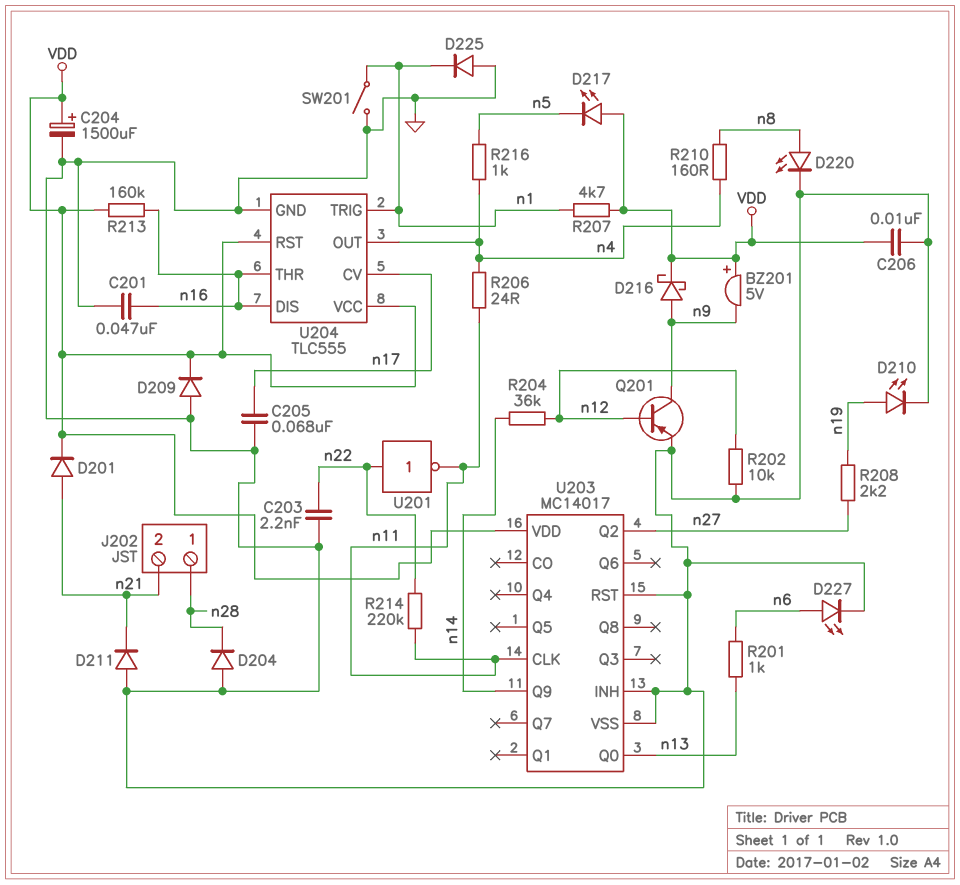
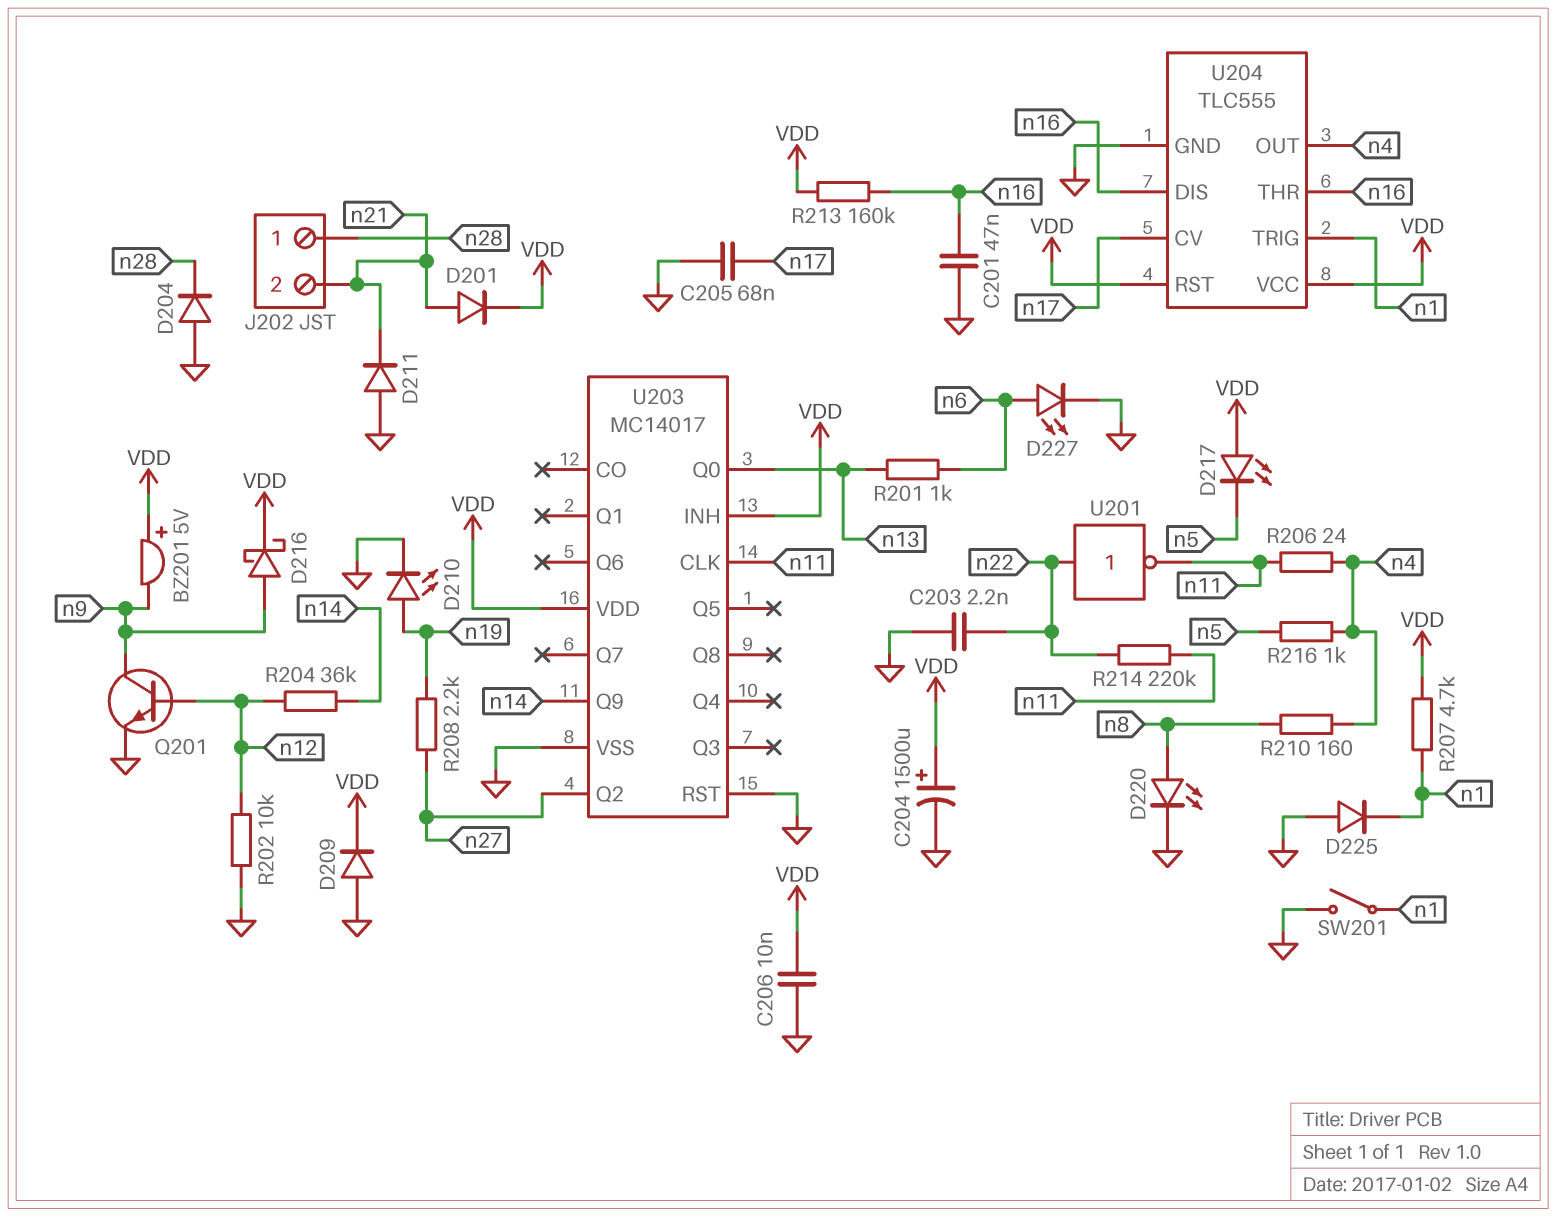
Q201: PNP (B n12, C n9, E GND) -> NPN (B n12, C n9, E GND)
U203 pin INH: GND -> VDD

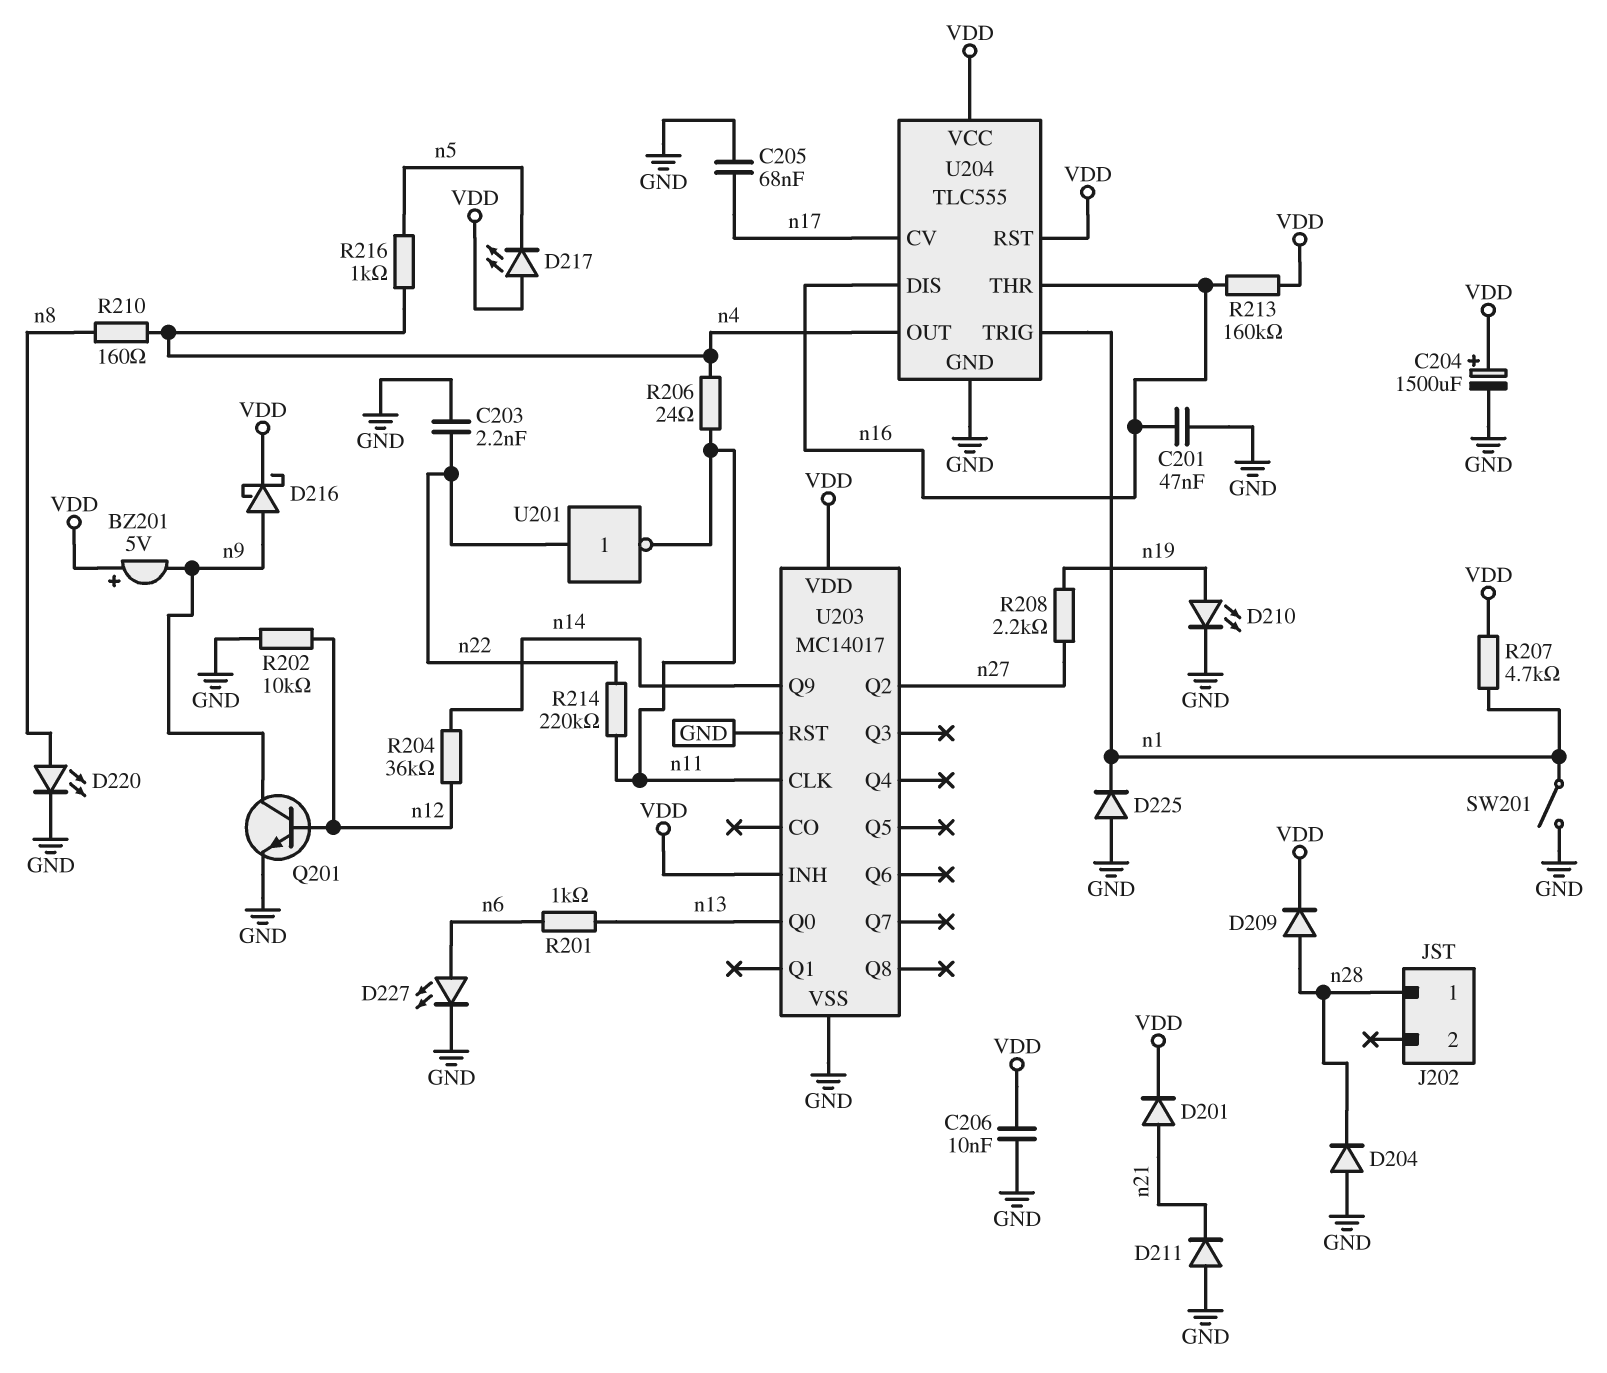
D209: diode (A GND, K VDD) -> diode (A n28, K VDD)
J202 pin 2: n21 -> none

